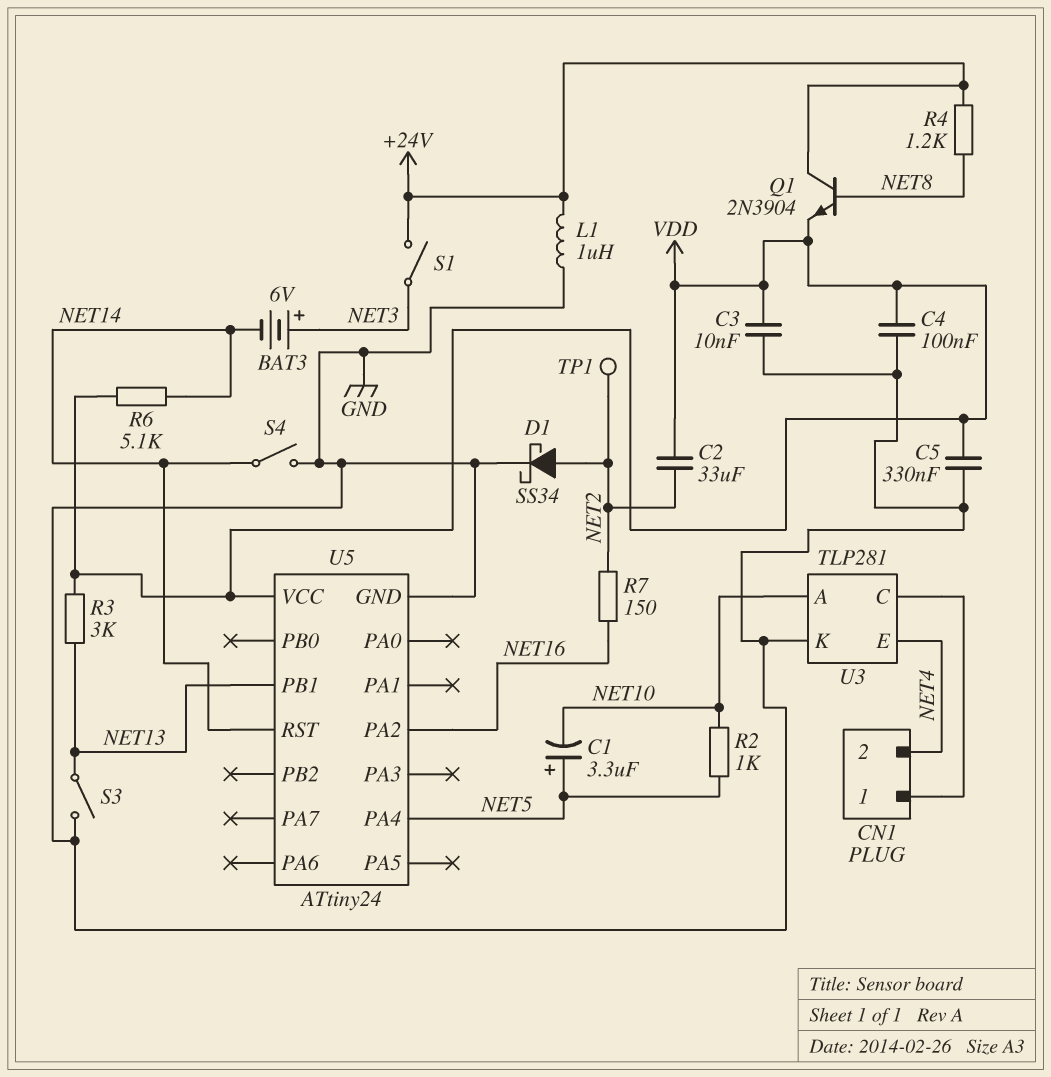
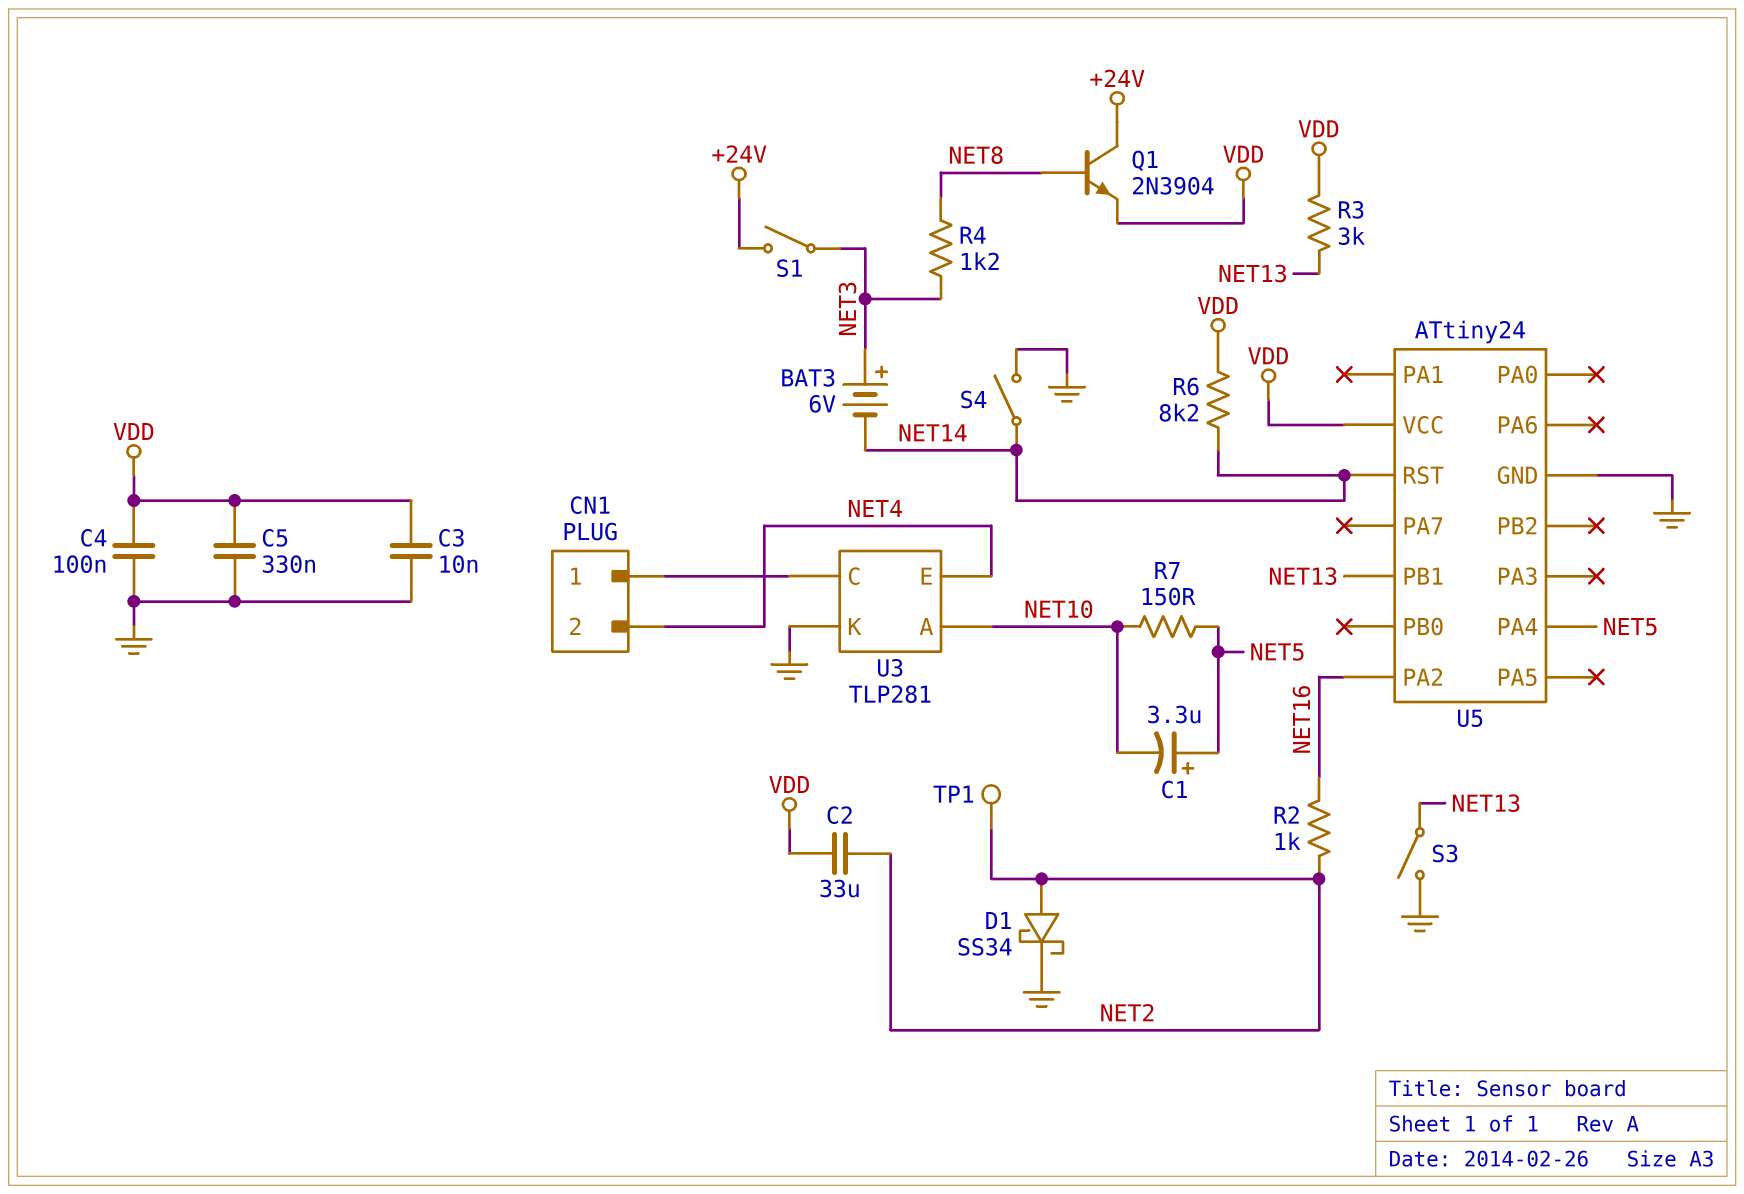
L1: 1uH (+24V, GND) -> none
R2: 1k (NET5, NET10) -> 1k (NET2, NET16)
R4: 1.2k (+24V, NET8) -> 1.2k (NET3, NET8)
R6: 5.1k (NET14, VDD) -> 8.2k (NET14, VDD)
R7: 150 (NET2, NET16) -> 150 (NET5, NET10)

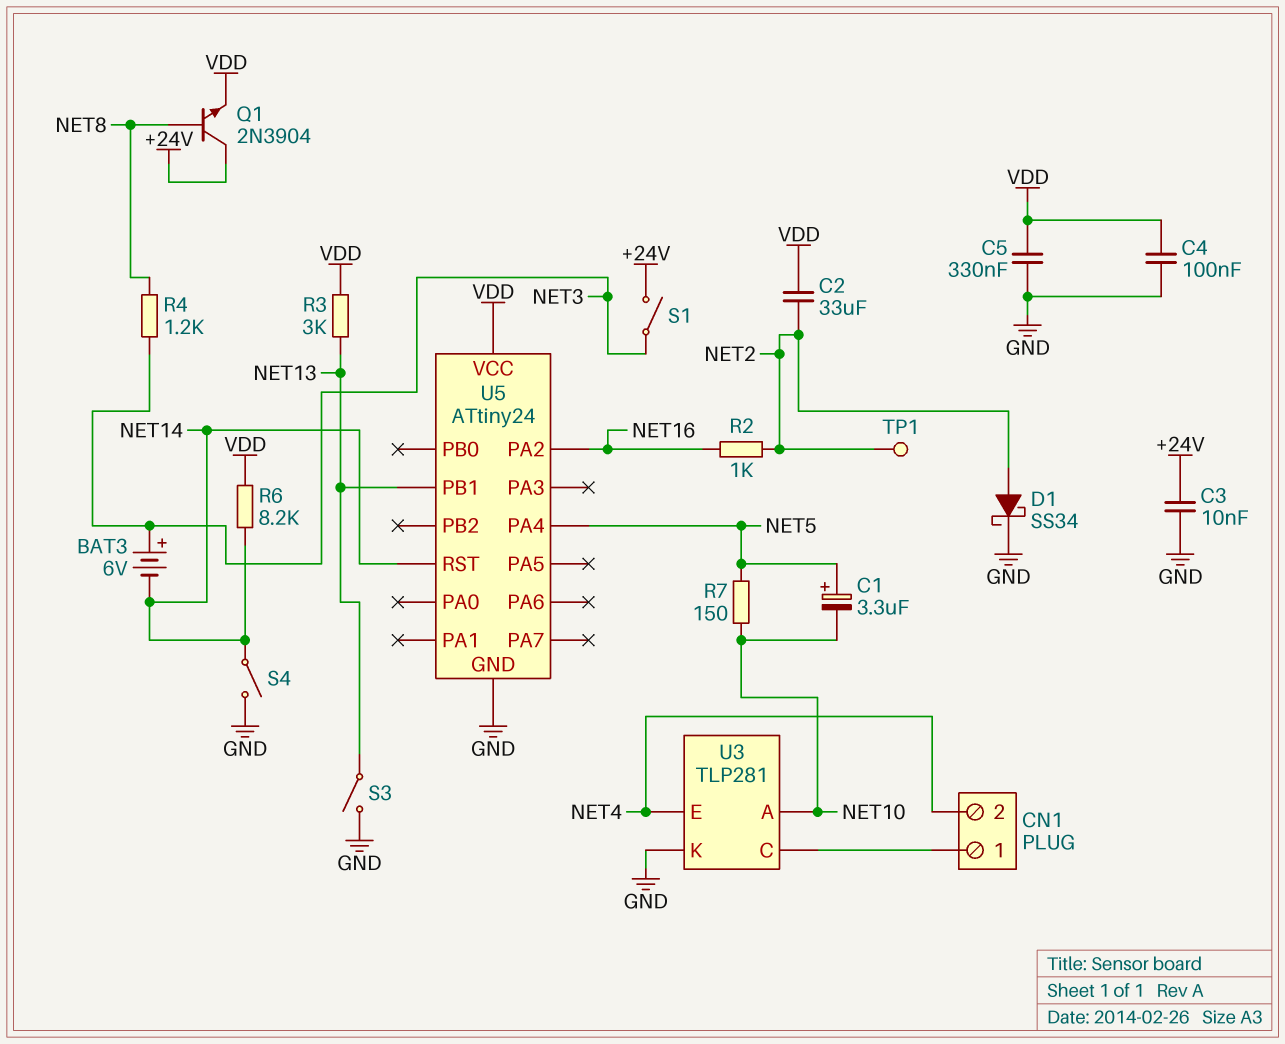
C3: 10nF (GND, VDD) -> 10nF (+24V, GND)

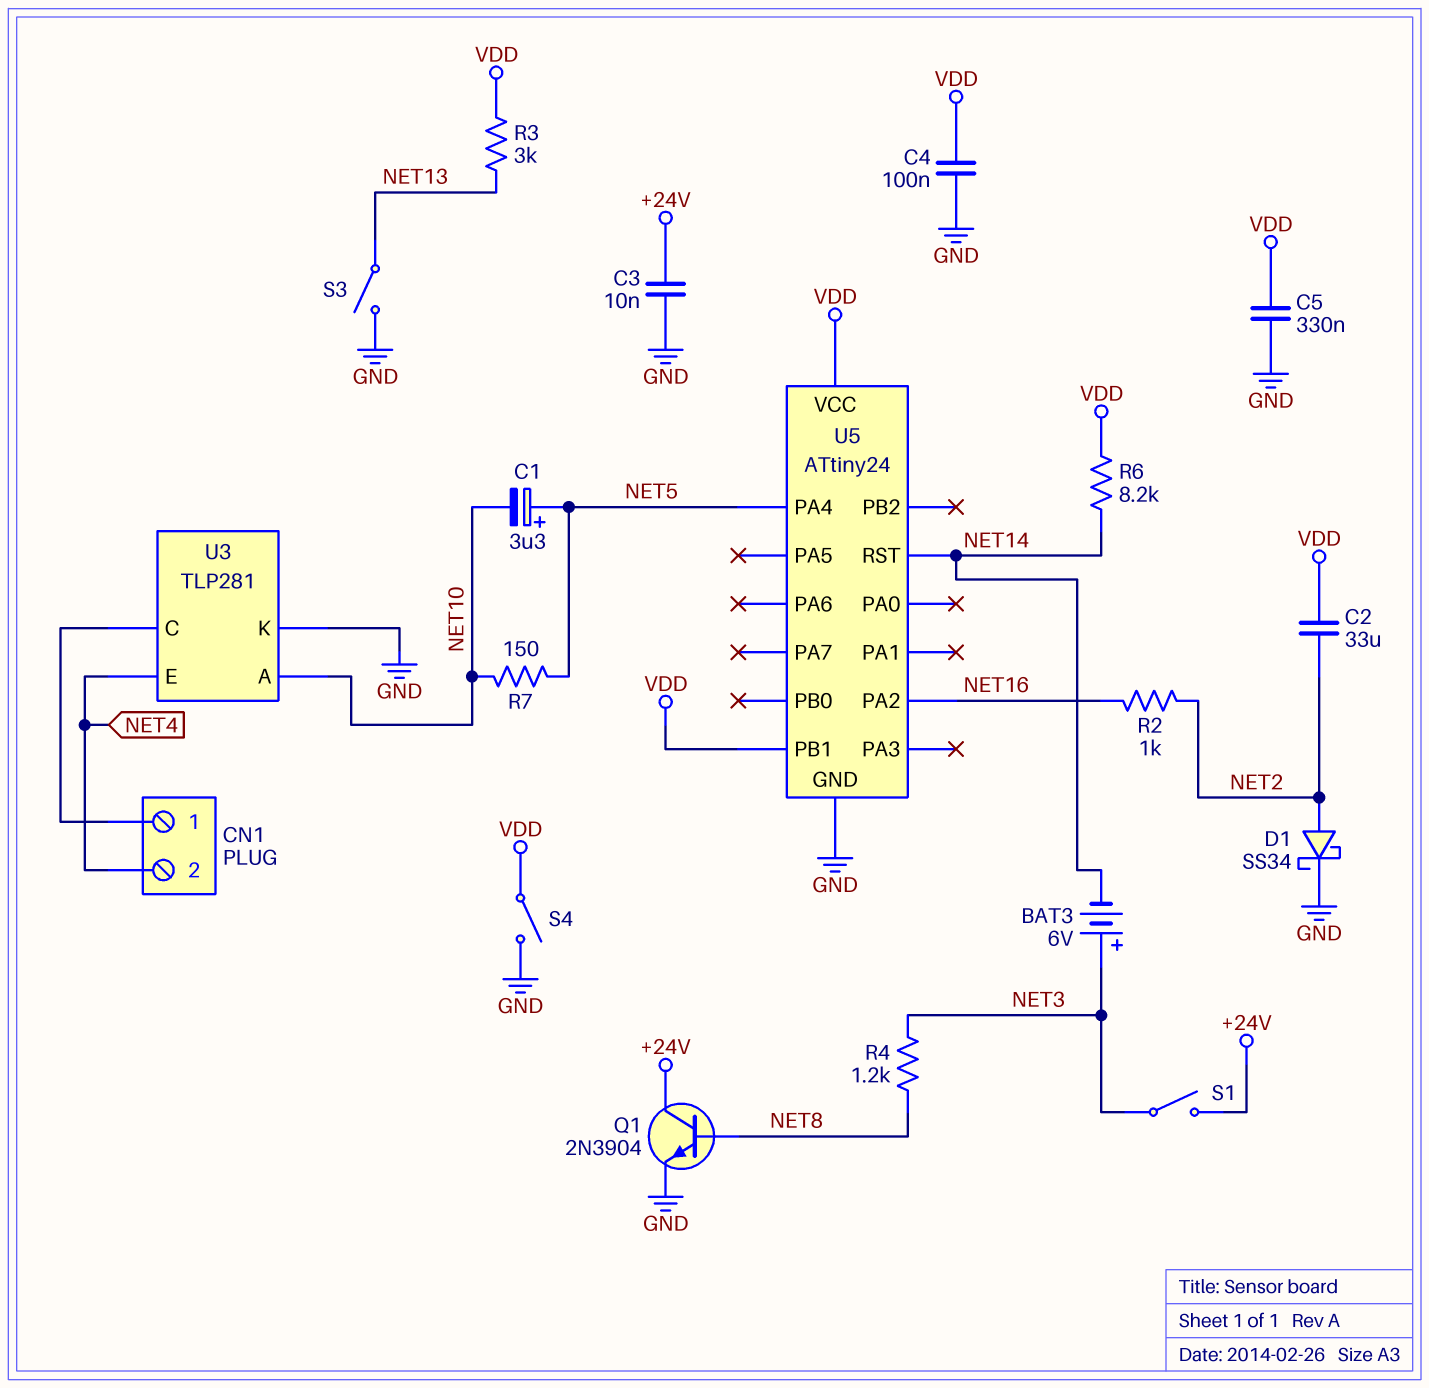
Q1: NPN 2N3904 (B NET8, C +24V, E VDD) -> NPN 2N3904 (B NET8, C +24V, E GND)
S4: switch (GND, NET14) -> switch (GND, VDD)
TP1: test point (NET2) -> none
U5 pin PB1: NET13 -> VDD

